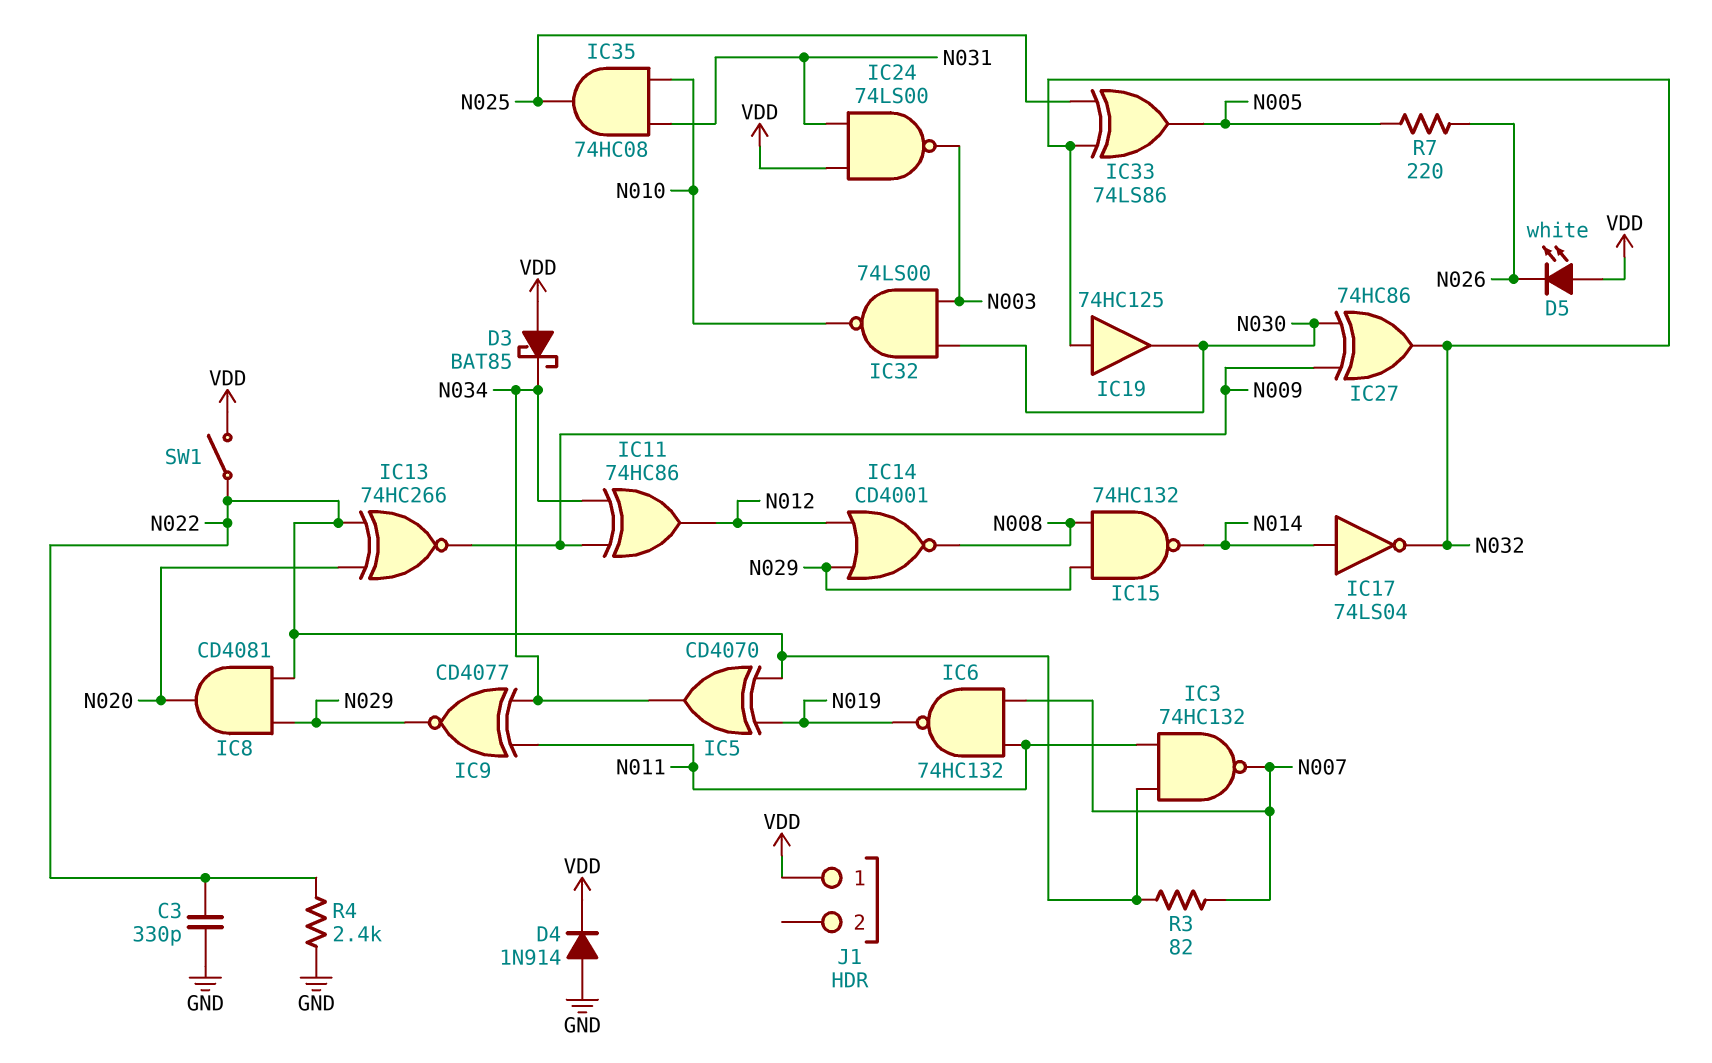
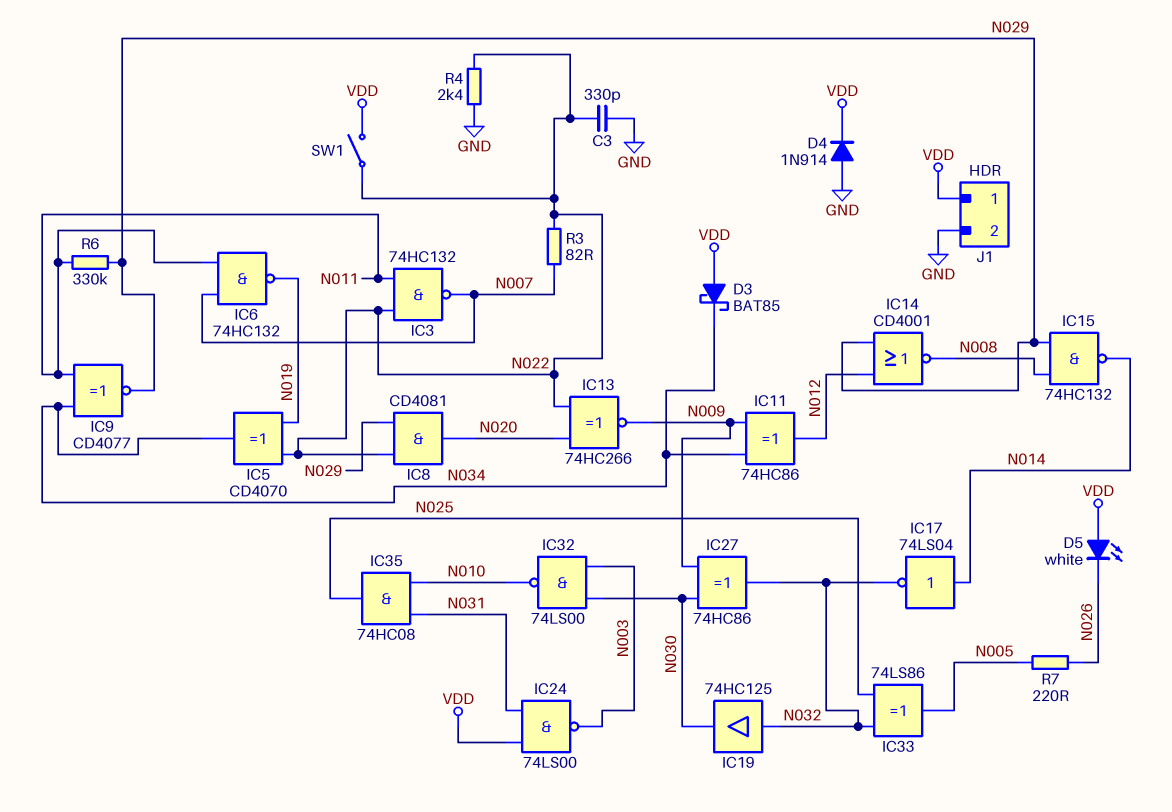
J1 pin 2: none -> GND
R6: none -> 330k (N011, N029)

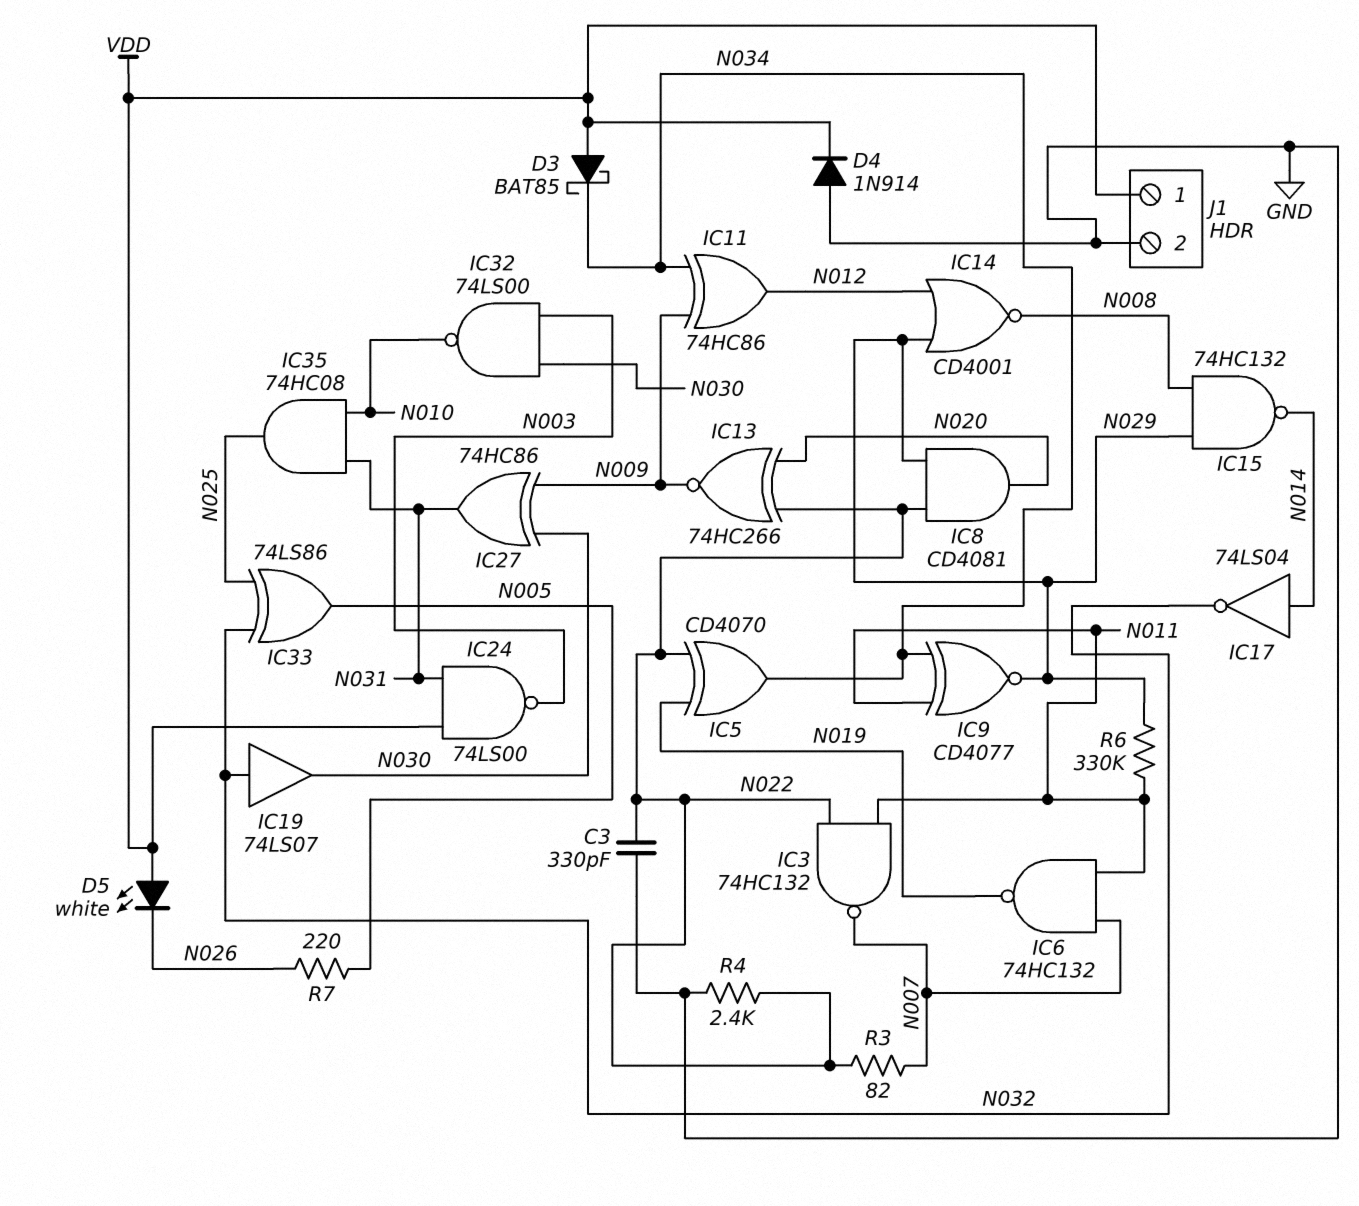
IC19: buffer 74HC125 (in N032, out N030) -> buffer 74LS07 (in N032, out N030)
IC27: XOR 74HC86 (in N009, in N030, out N032) -> XOR 74HC86 (in N009, in N030, out N031)
SW1: switch (N022, VDD) -> none

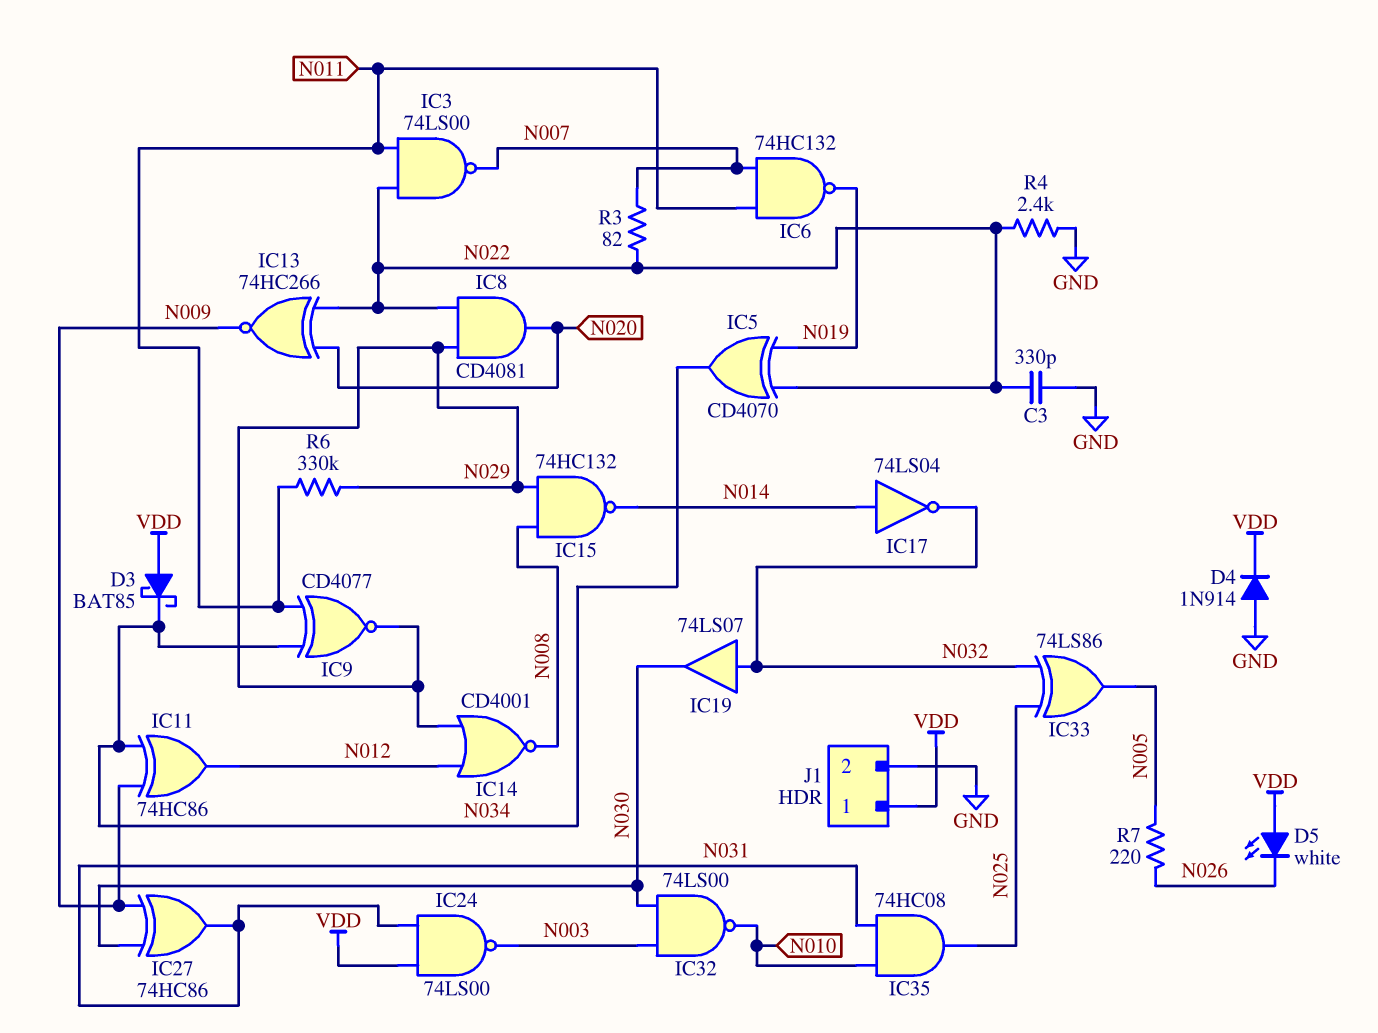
IC3: NAND 74HC132 (in N011, in N022, out N007) -> NAND 74LS00 (in N011, in N022, out N007)

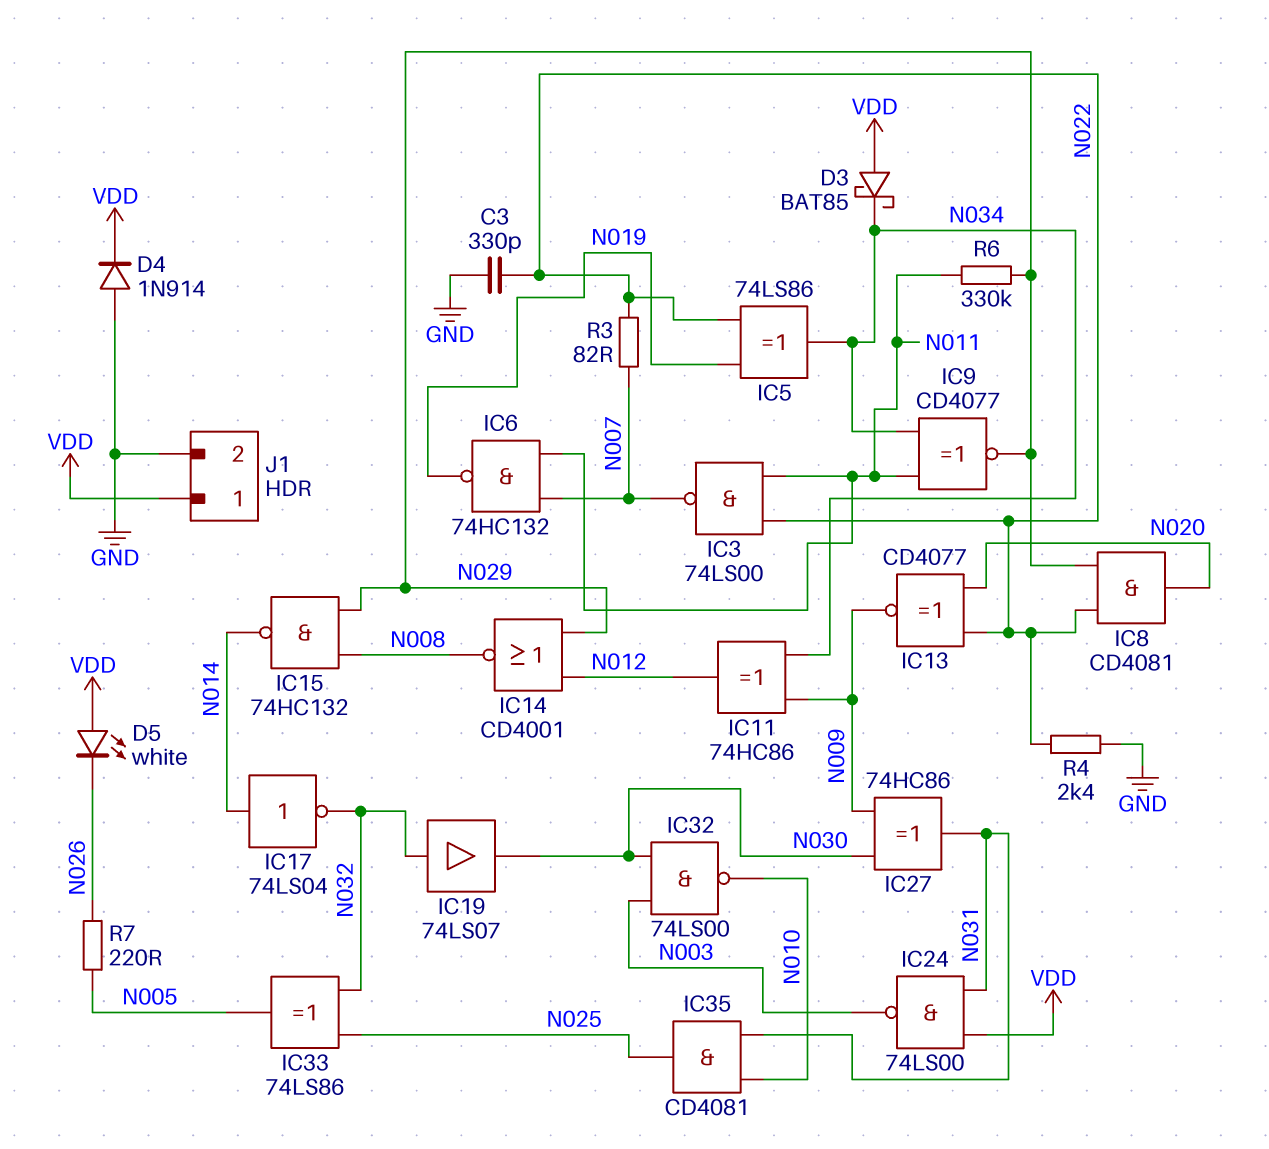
IC5: XOR CD4070 (in N019, in N022, out N034) -> XOR 74LS86 (in N019, in N022, out N034)
IC13: XNOR 74HC266 (in N020, in N022, out N009) -> XNOR CD4077 (in N020, in N022, out N009)
IC35: AND 74HC08 (in N010, in N031, out N025) -> AND CD4081 (in N010, in N031, out N025)

